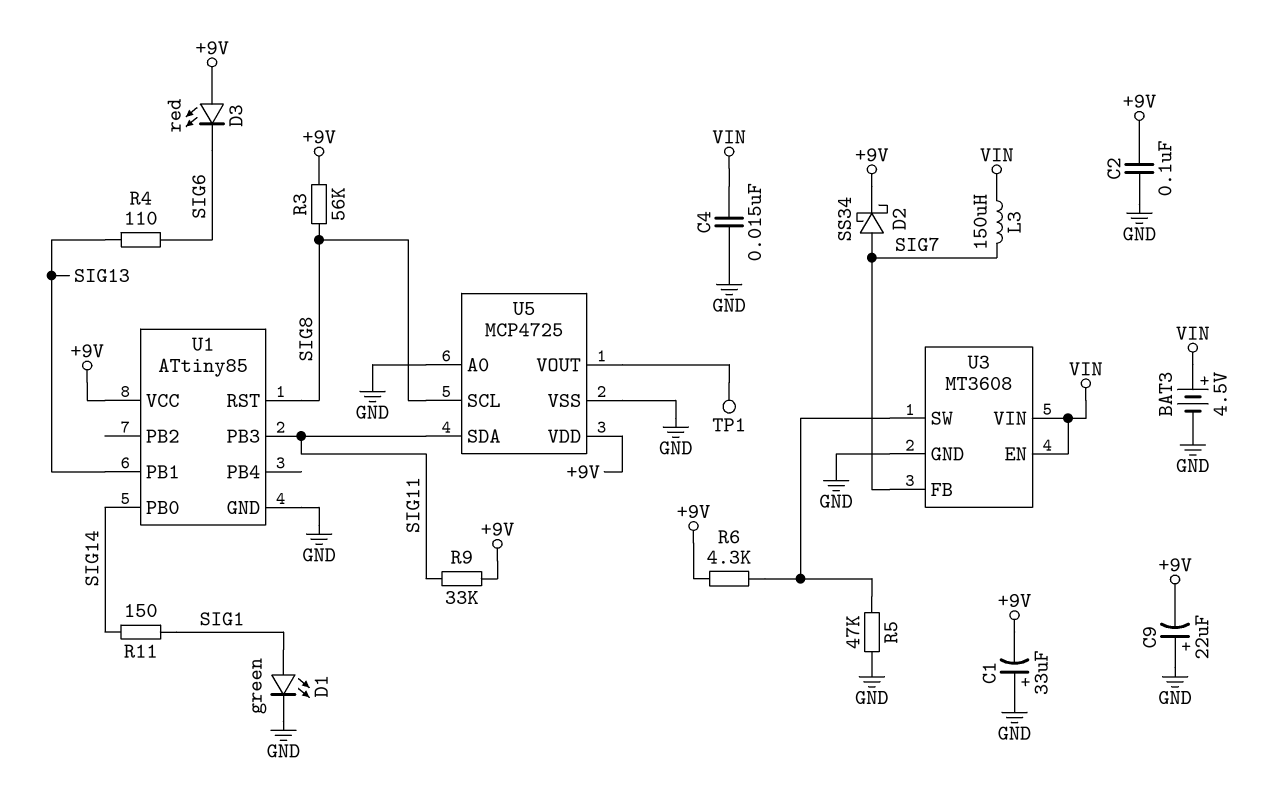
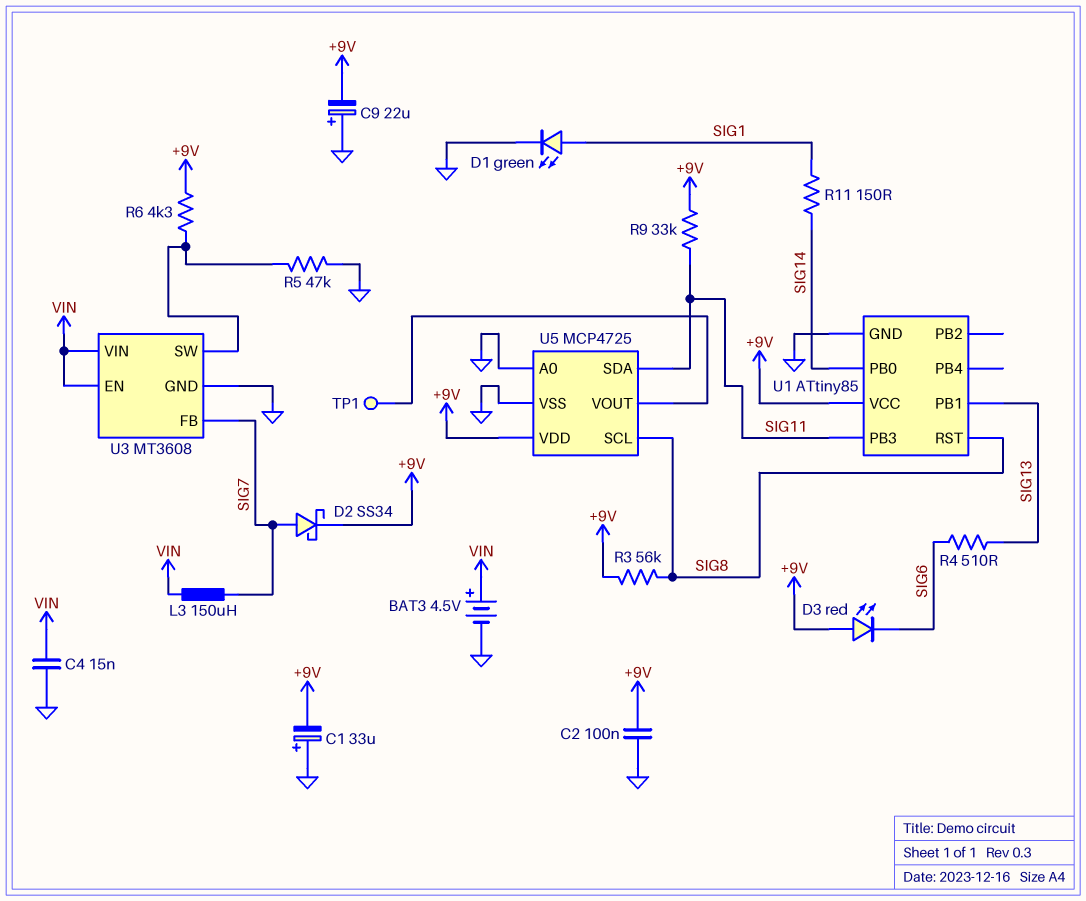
R4: 110 (SIG6, SIG13) -> 510 (SIG6, SIG13)

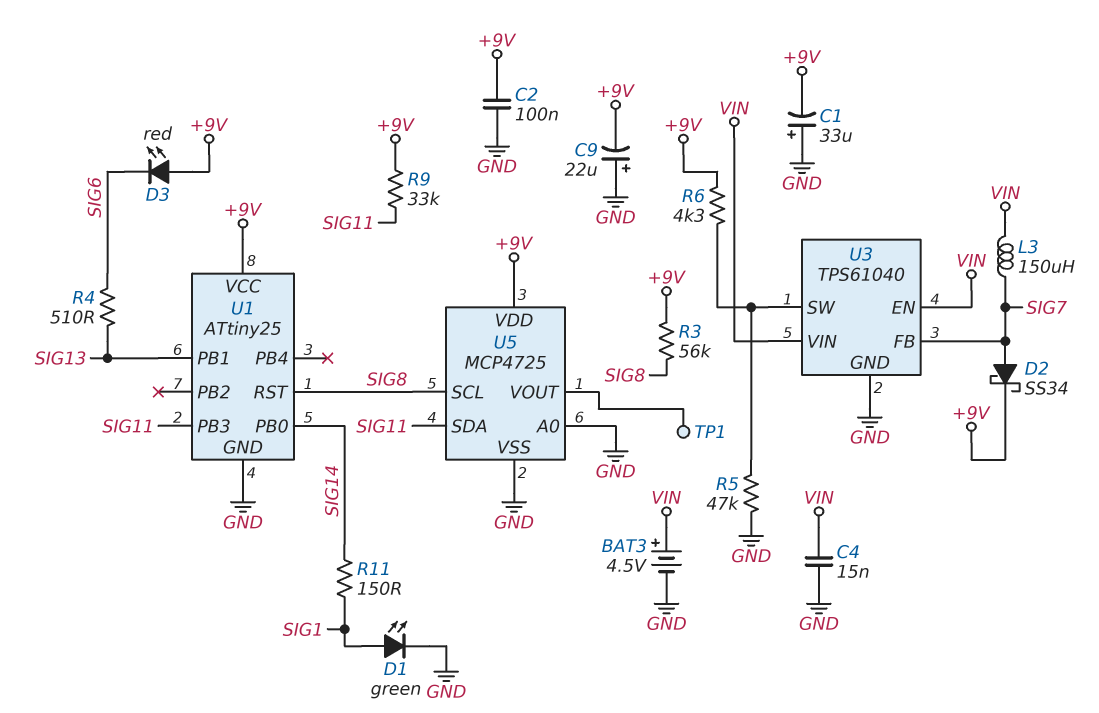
U1: ATtiny85 -> ATtiny25
U3: MT3608 -> TPS61040

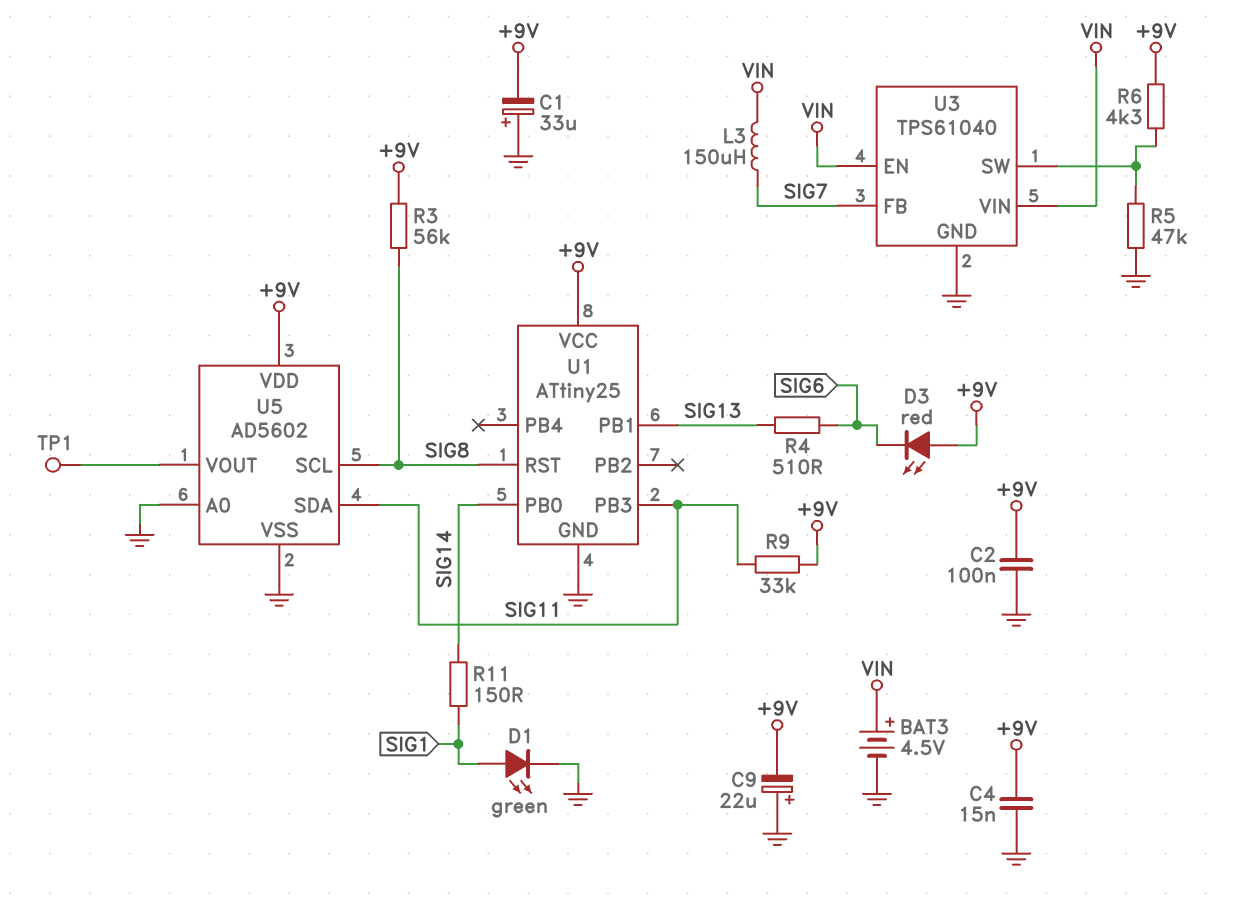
C4: 15nF (GND, VIN) -> 15nF (+9V, GND)
D2: schottky SS34 (A SIG7, K +9V) -> none
U5: MCP4725 -> AD5602

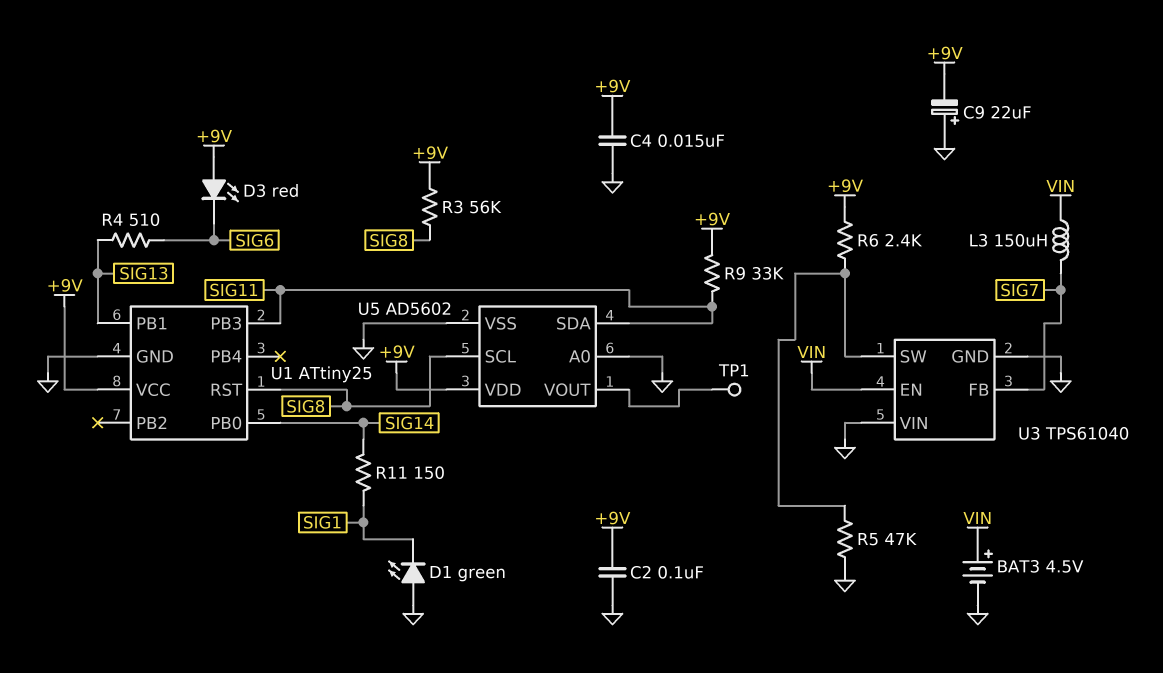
C1: 33uF (plus GND, minus +9V) -> none
D1: LED green (A SIG1, K GND) -> LED green (A GND, K SIG1)
R6: 4.3k (+9V, U3/SW) -> 2.4k (+9V, U3/SW)
U3 pin VIN: VIN -> GND

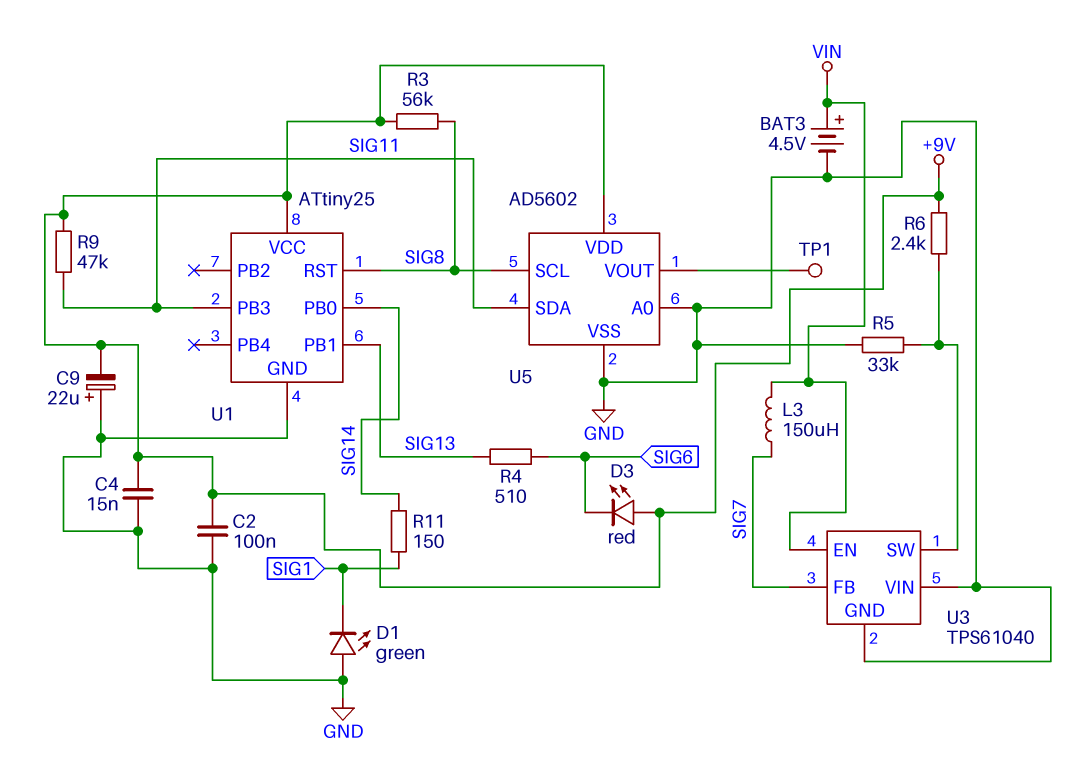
R5: 47k (GND, U3/SW) -> 33k (GND, U3/SW)
R9: 33k (+9V, SIG11) -> 47k (+9V, SIG11)

